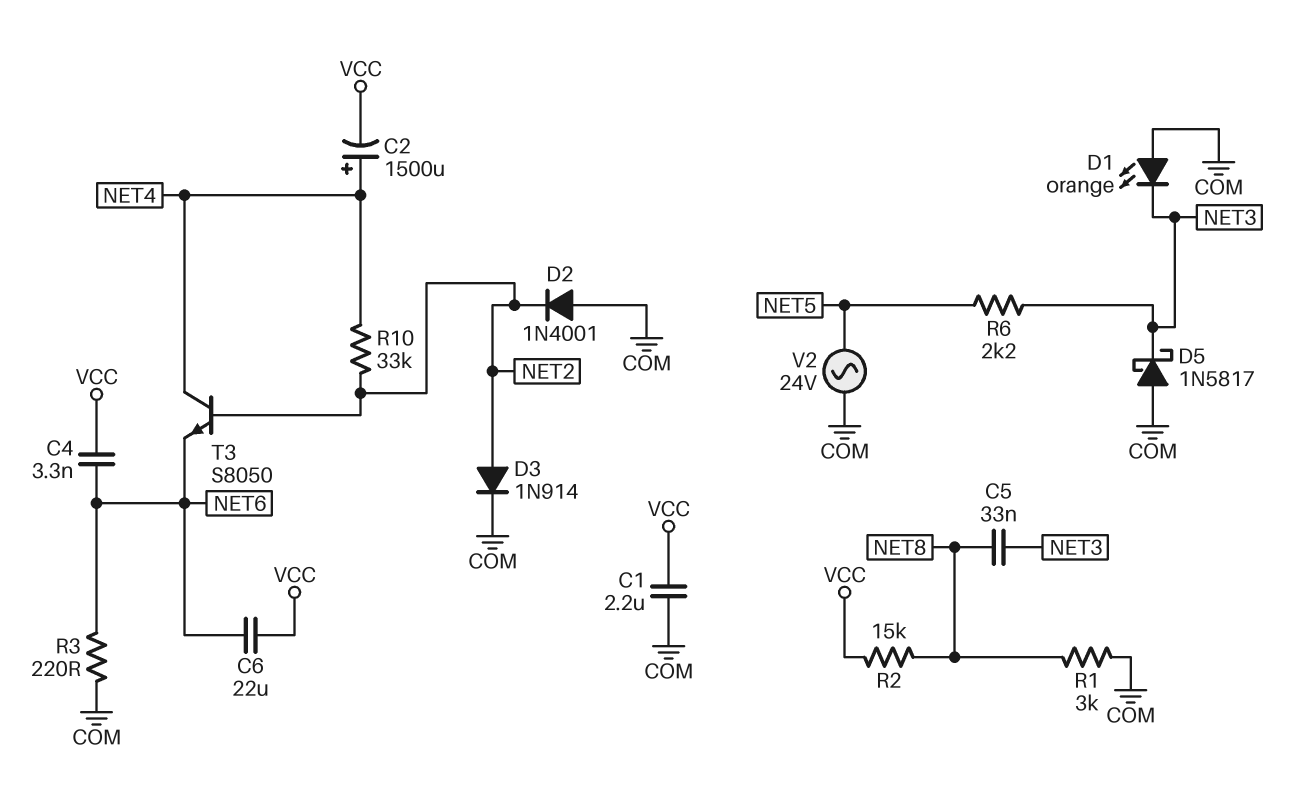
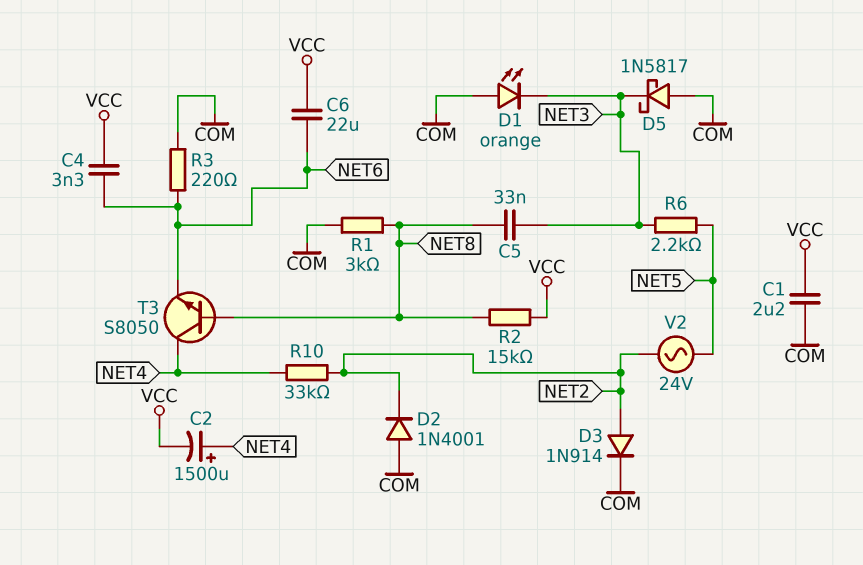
T3: NPN S8050 (B NET2, C NET4, E NET6) -> NPN S8050 (B NET8, C NET4, E NET6)
V2: AC 24V (COM, NET5) -> AC 24V (NET2, NET5)

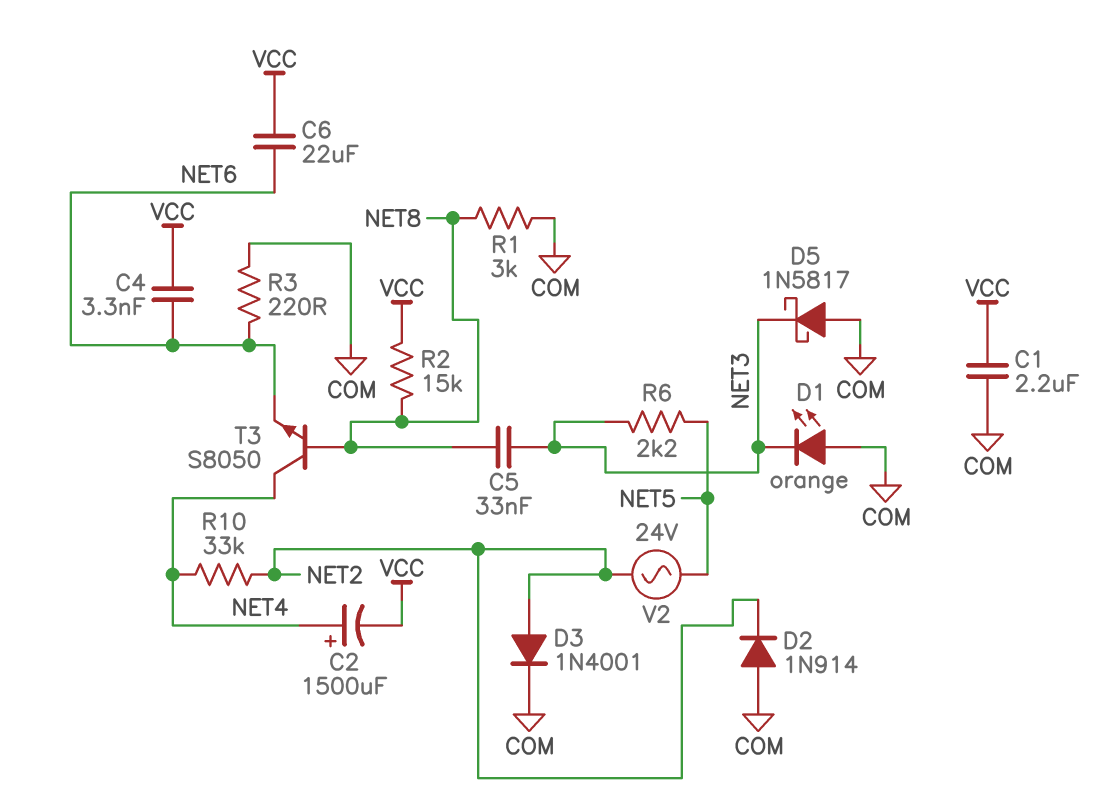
D2: diode 1N4001 (A COM, K NET2) -> diode 1N914 (A COM, K NET2)
D3: diode 1N914 (A NET2, K COM) -> diode 1N4001 (A NET2, K COM)

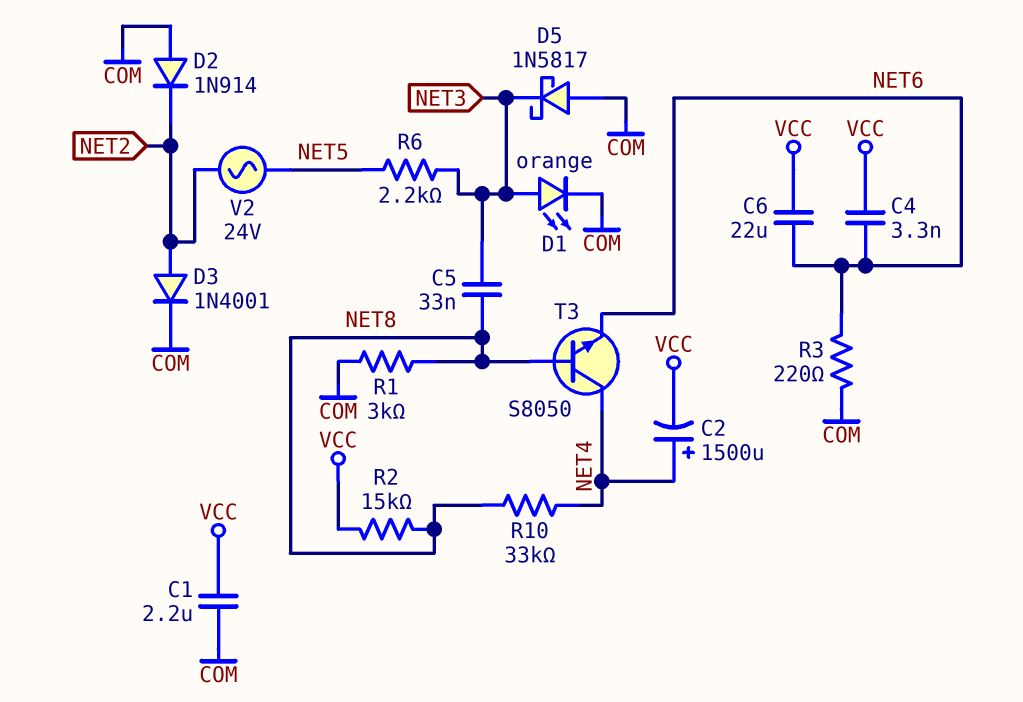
D1: LED orange (A COM, K NET3) -> LED orange (A NET3, K COM)
R10: 33k (NET2, NET4) -> 33k (NET4, NET8)

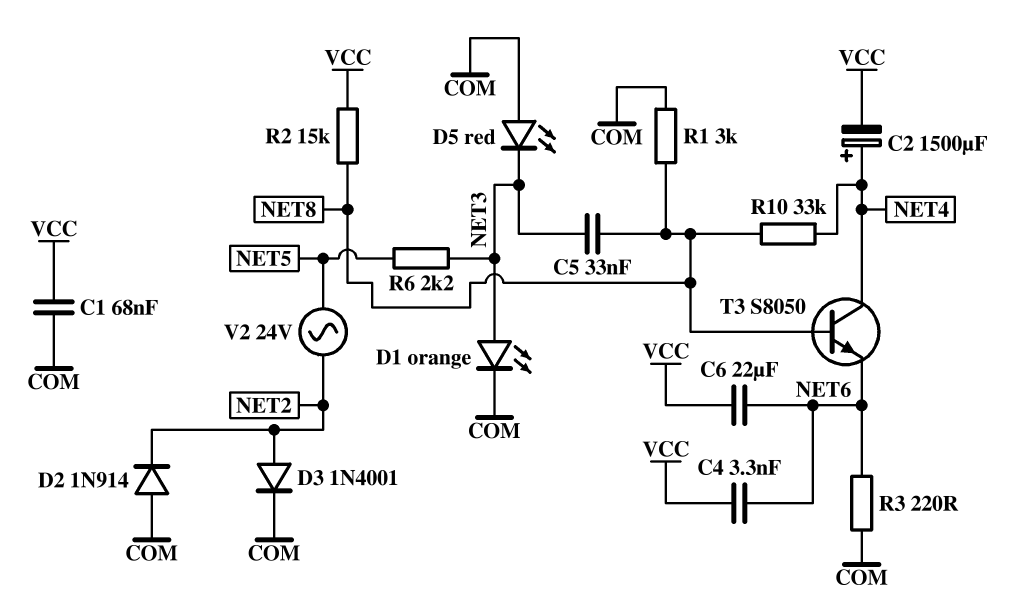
C1: 2.2uF (COM, VCC) -> 68nF (COM, VCC)
D5: schottky 1N5817 (A COM, K NET3) -> LED red (A COM, K NET3)

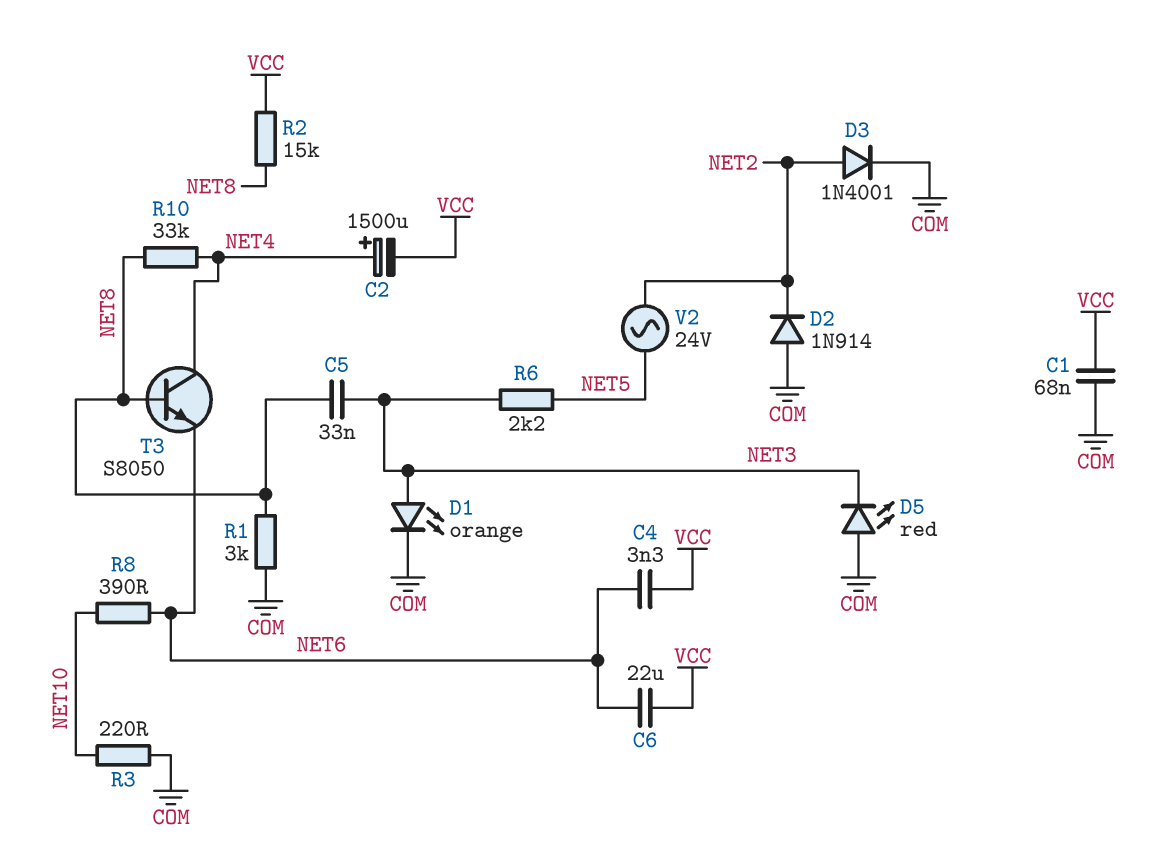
R3: 220 (COM, NET6) -> 220 (COM, NET10)
R8: none -> 390 (NET6, NET10)

